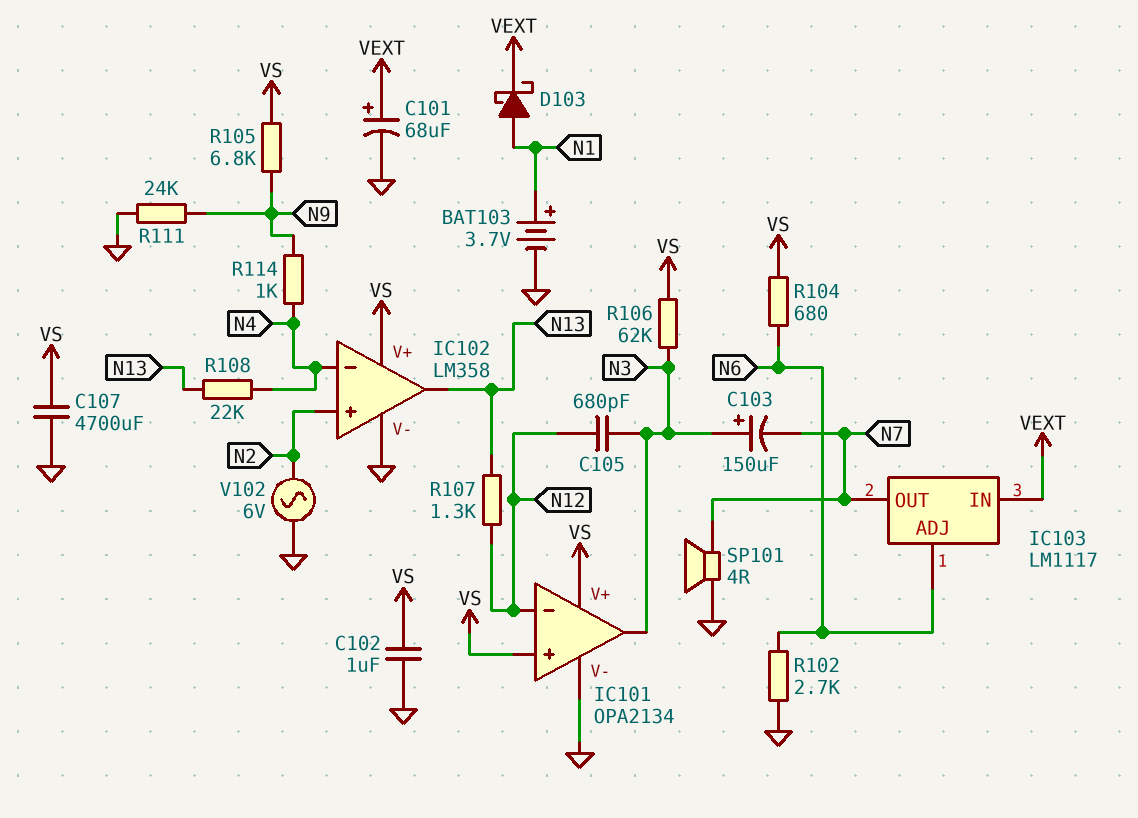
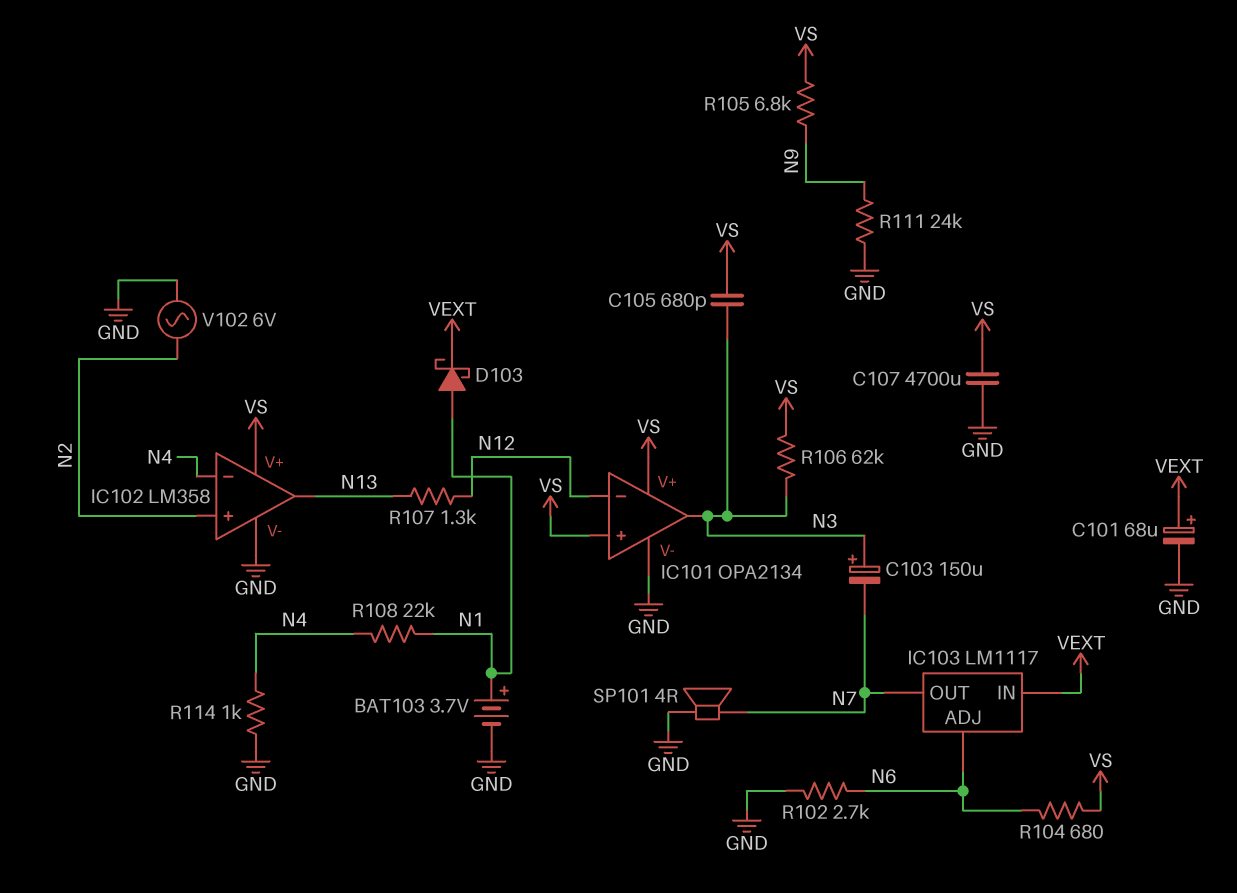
C102: 1uF (GND, VS) -> none
C105: 680pF (N3, N12) -> 680pF (N3, VS)
R108: 22k (N4, N13) -> 22k (N1, N4)
R114: 1k (N4, N9) -> 1k (GND, N4)

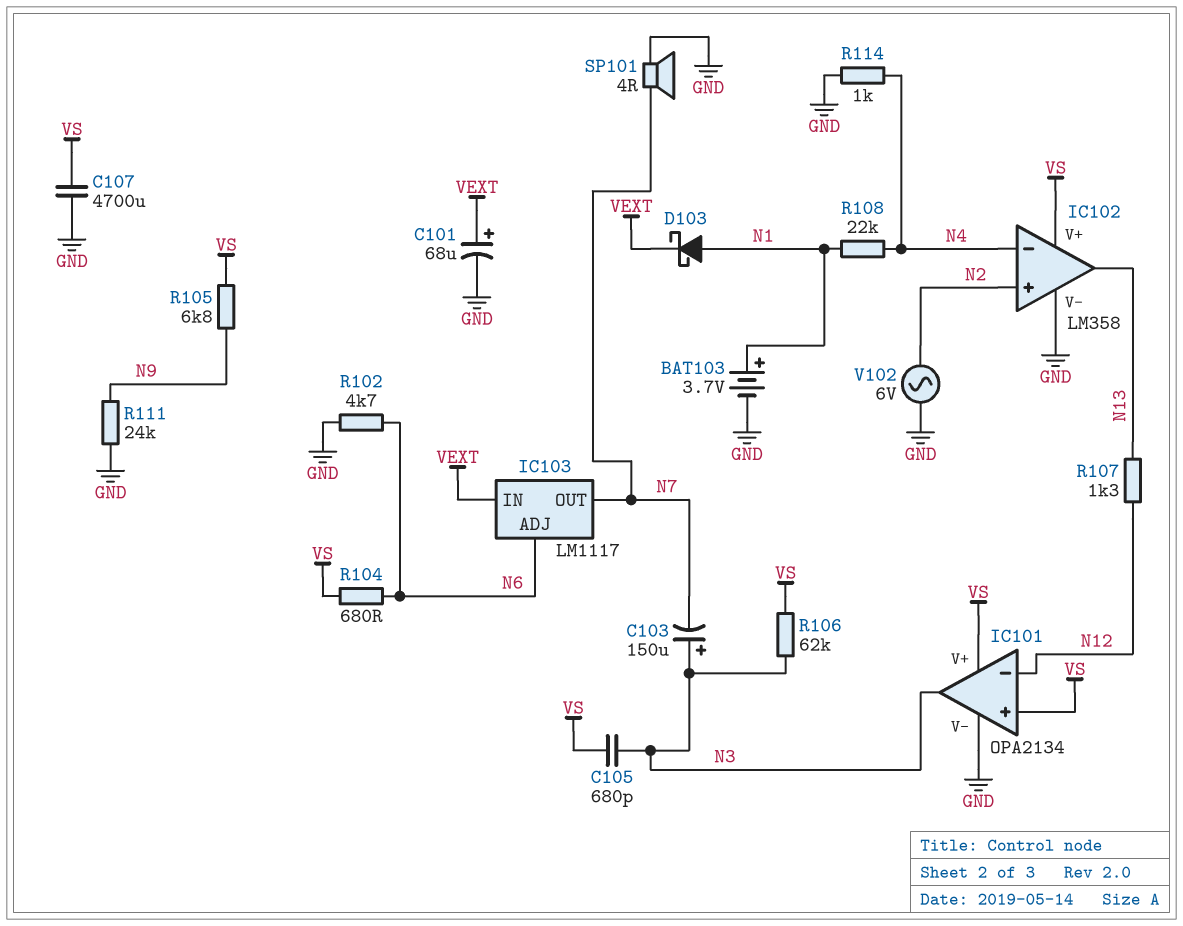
R102: 2.7k (GND, N6) -> 4.7k (GND, N6)

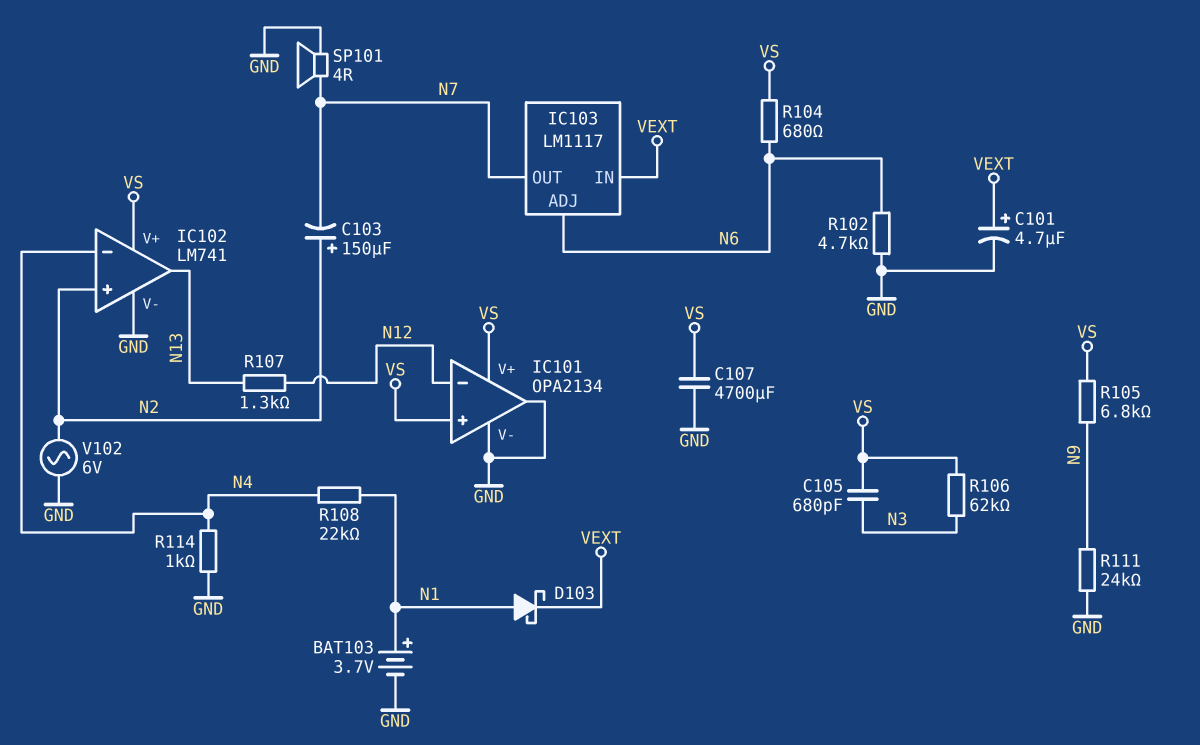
C101: 68uF (plus VEXT, minus GND) -> 4.7uF (plus VEXT, minus GND)
C103: 150uF (plus N3, minus N7) -> 150uF (plus N2, minus N7)
IC101 pin out: N3 -> GND
IC102: LM358 -> LM741

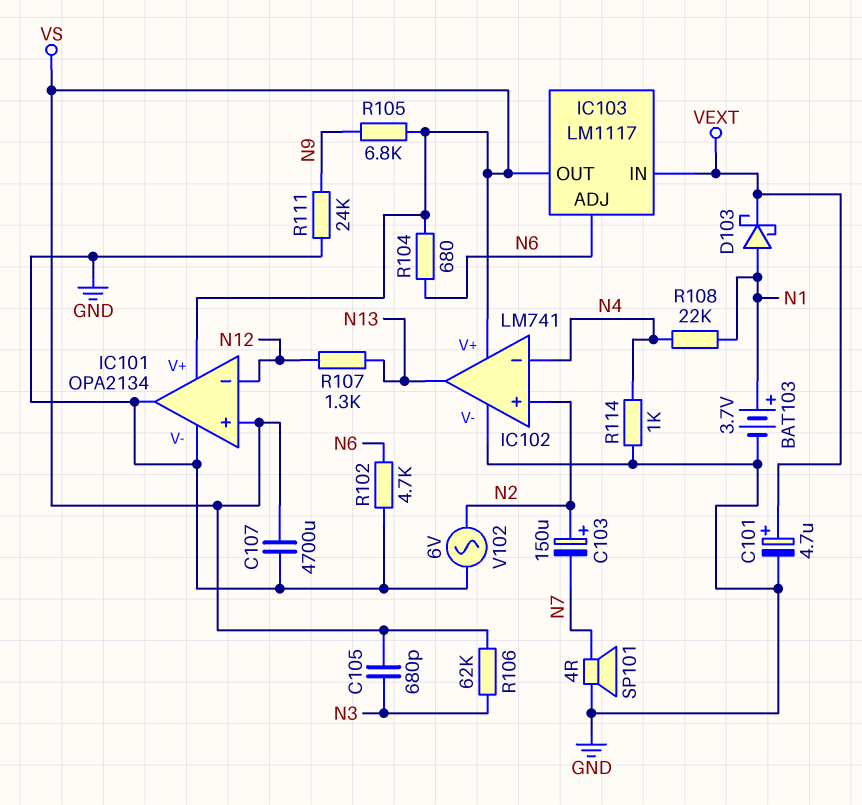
IC103 pin OUT: N7 -> VS

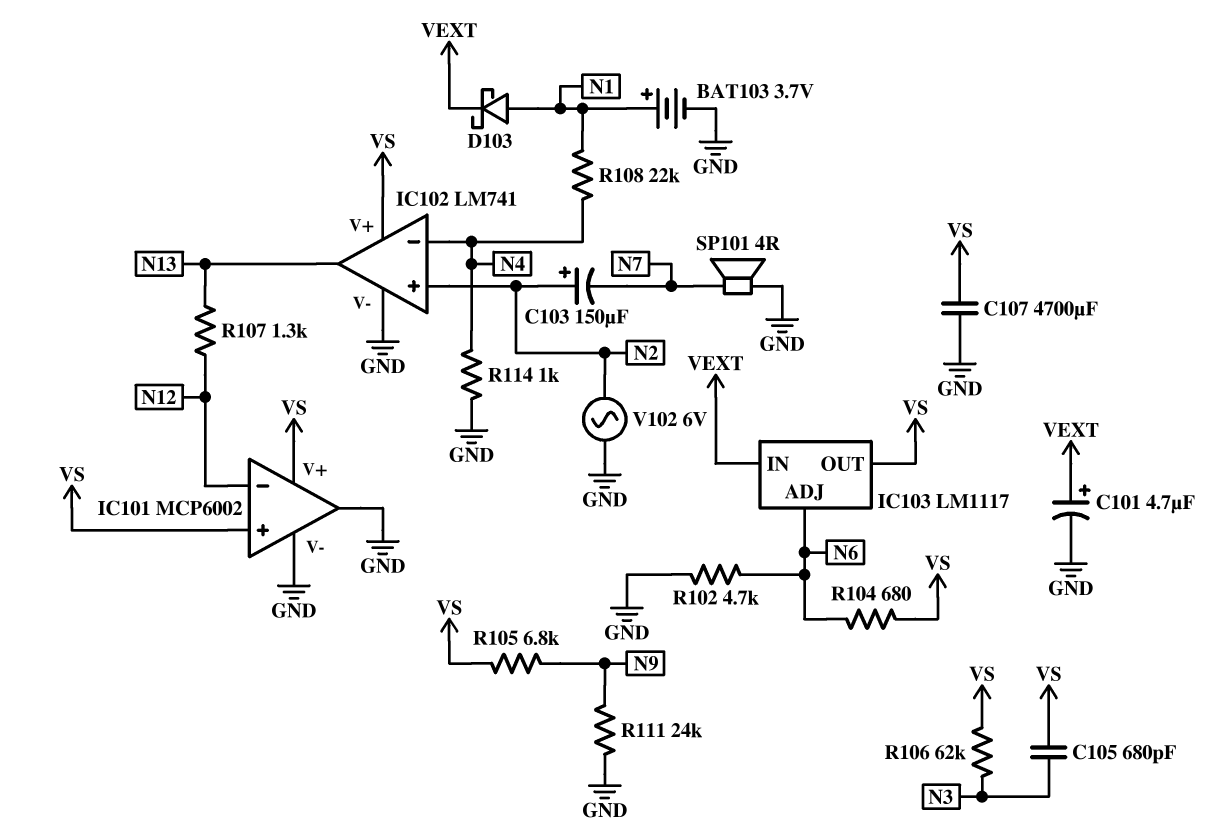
IC101: OPA2134 -> MCP6002

